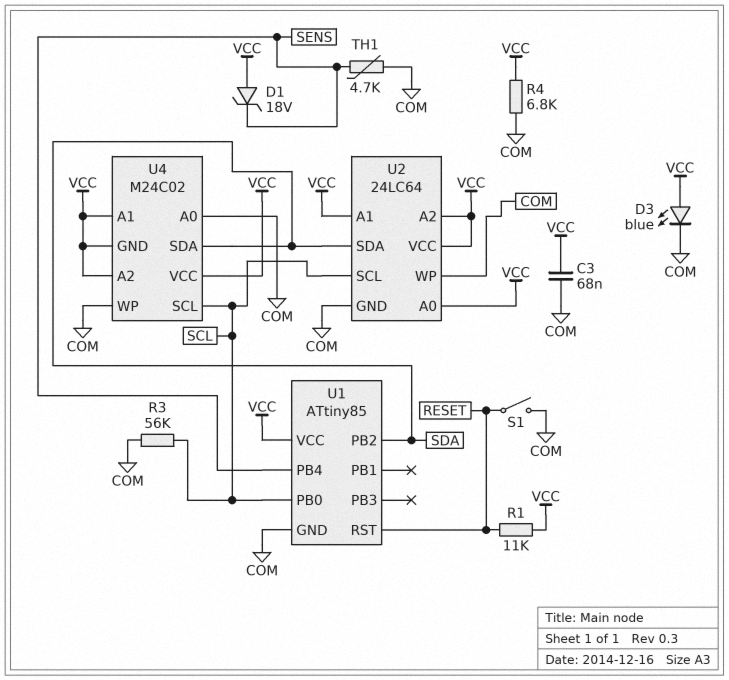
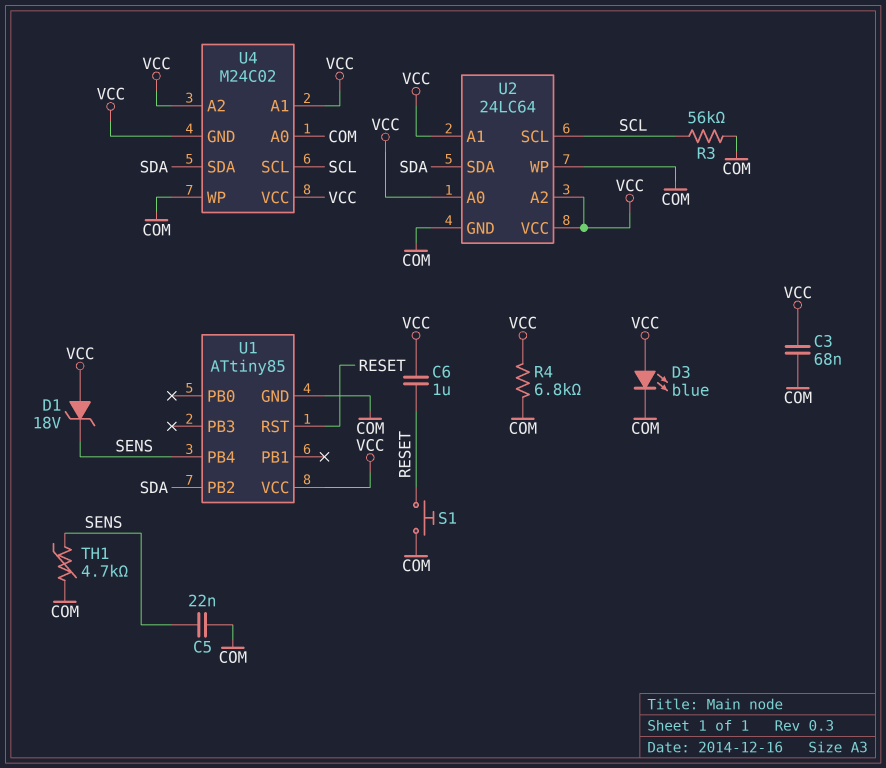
C5: none -> 22nF (COM, SENS)
C6: none -> 1uF (RESET, VCC)
R1: 11k (RESET, VCC) -> none
S1: switch (COM, RESET) -> button (COM, RESET)
U1 pin PB0: SCL -> none

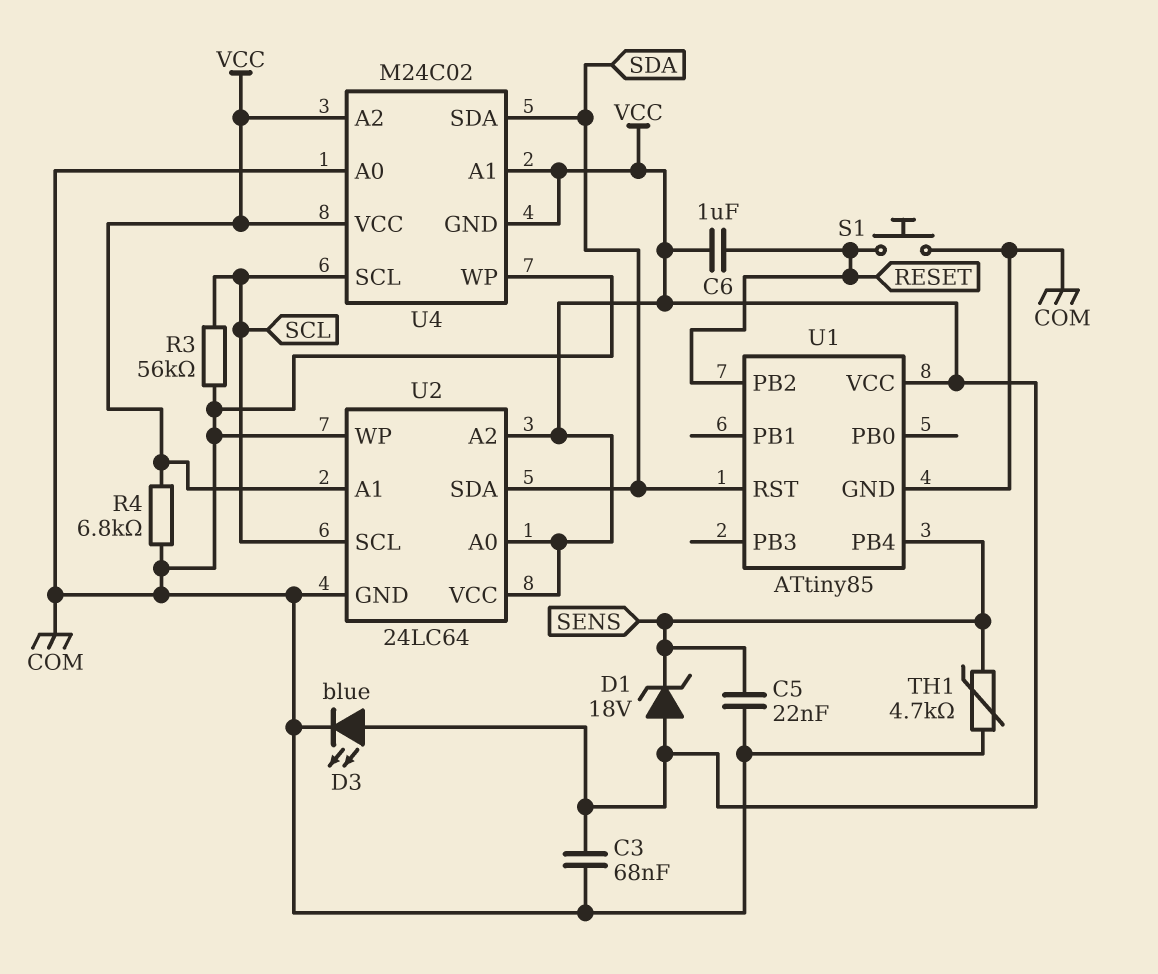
U1 pin PB2: SDA -> RESET
U1 pin RST: RESET -> SDA

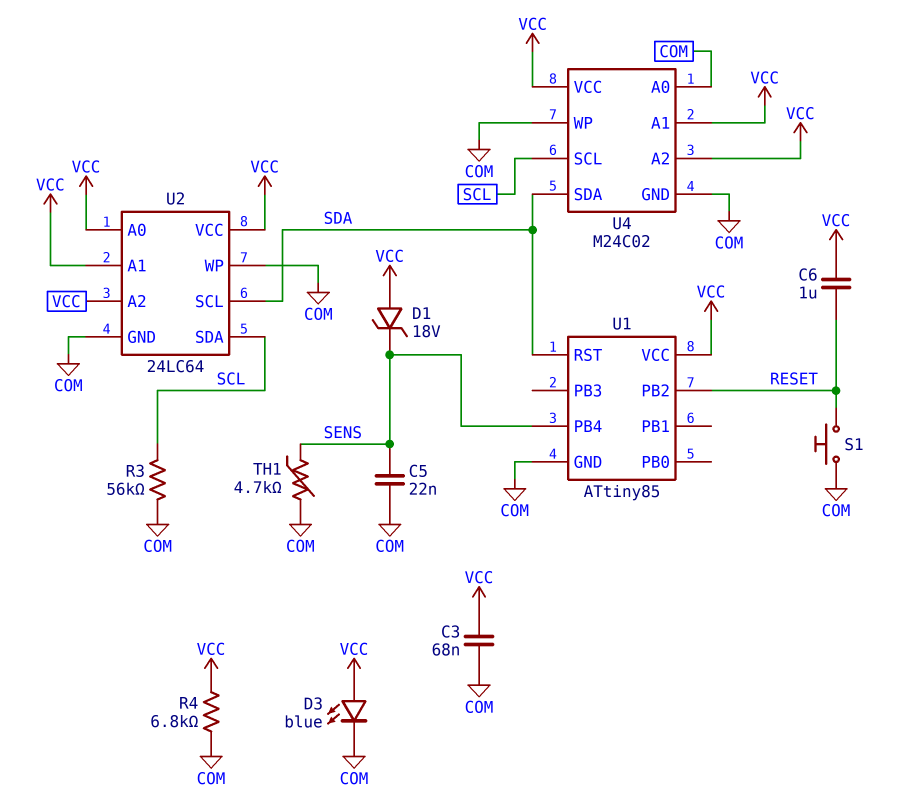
U2 pin SCL: SCL -> SDA
U2 pin SDA: SDA -> SCL
U4 pin GND: VCC -> COM

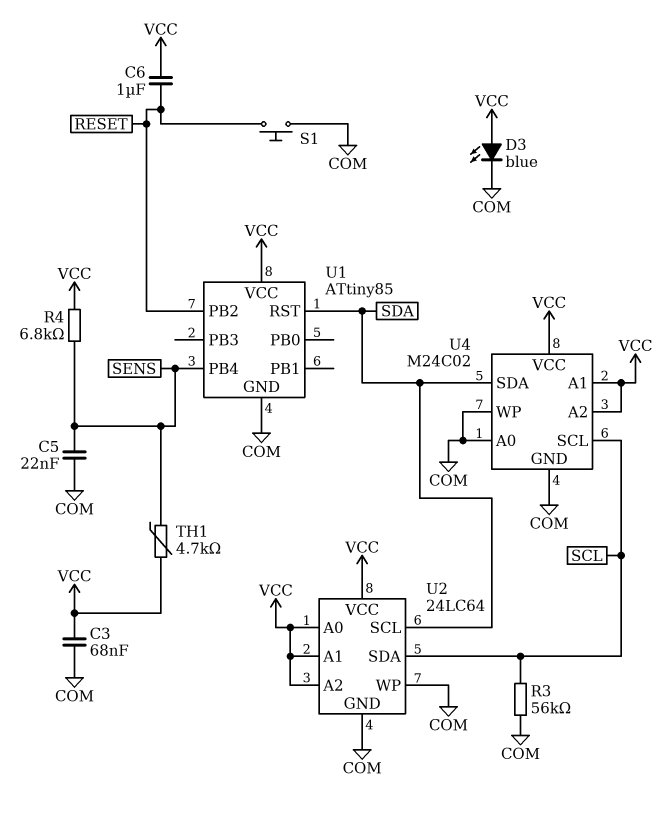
D1: zener 18V (A VCC, K SENS) -> none
R4: 6.8k (COM, VCC) -> 6.8k (SENS, VCC)
TH1: 4.7k (COM, SENS) -> 4.7k (SENS, VCC)

